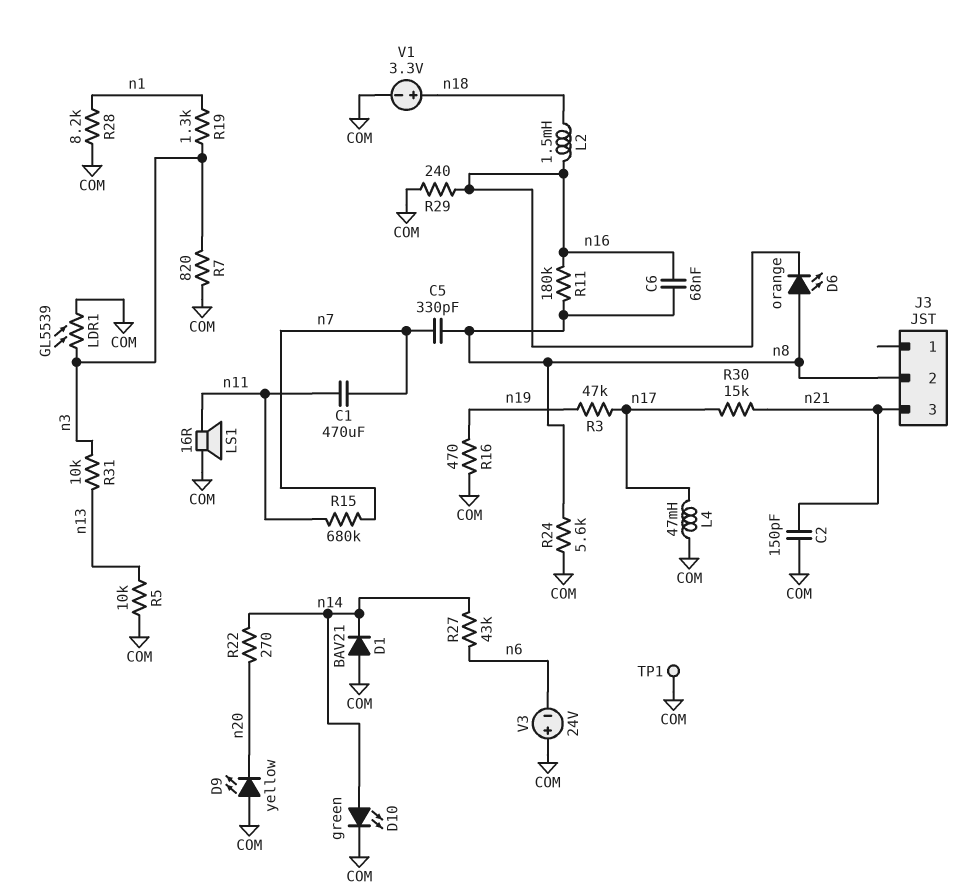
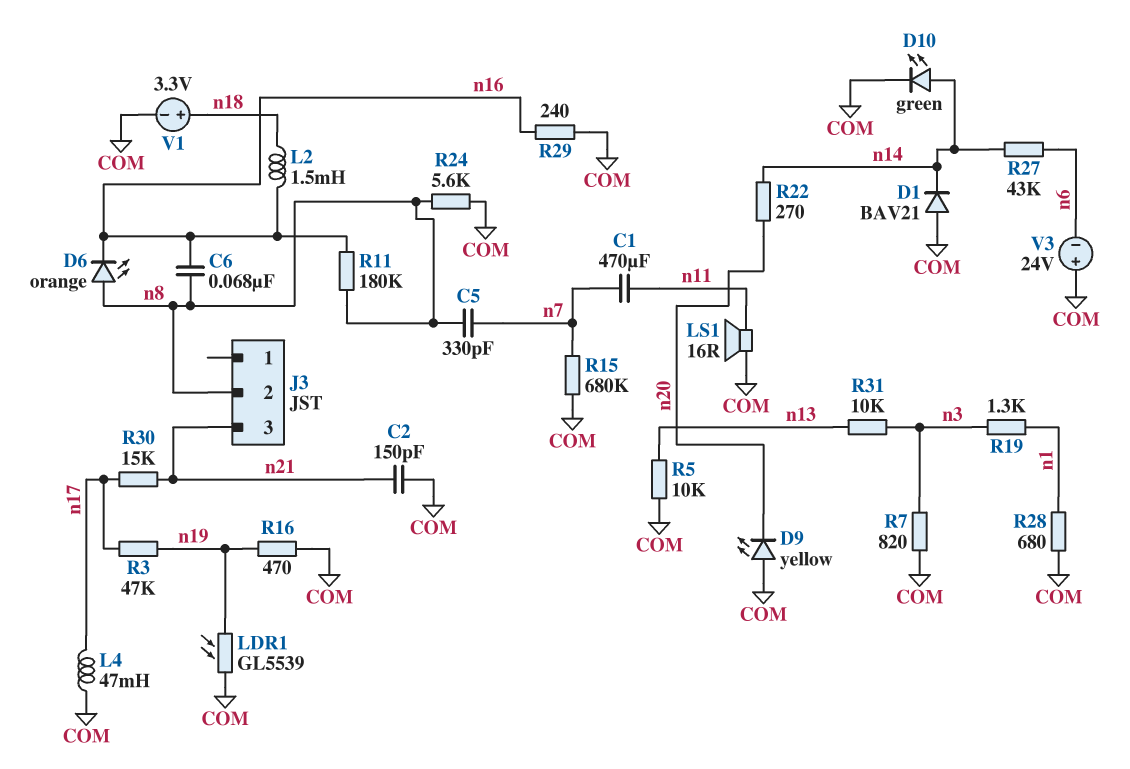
LDR1: GL5539 (COM, n3) -> GL5539 (COM, n19)
R15: 680k (n7, n11) -> 680k (COM, n7)
R28: 8.2k (COM, n1) -> 680 (COM, n1)
TP1: test point (COM) -> none

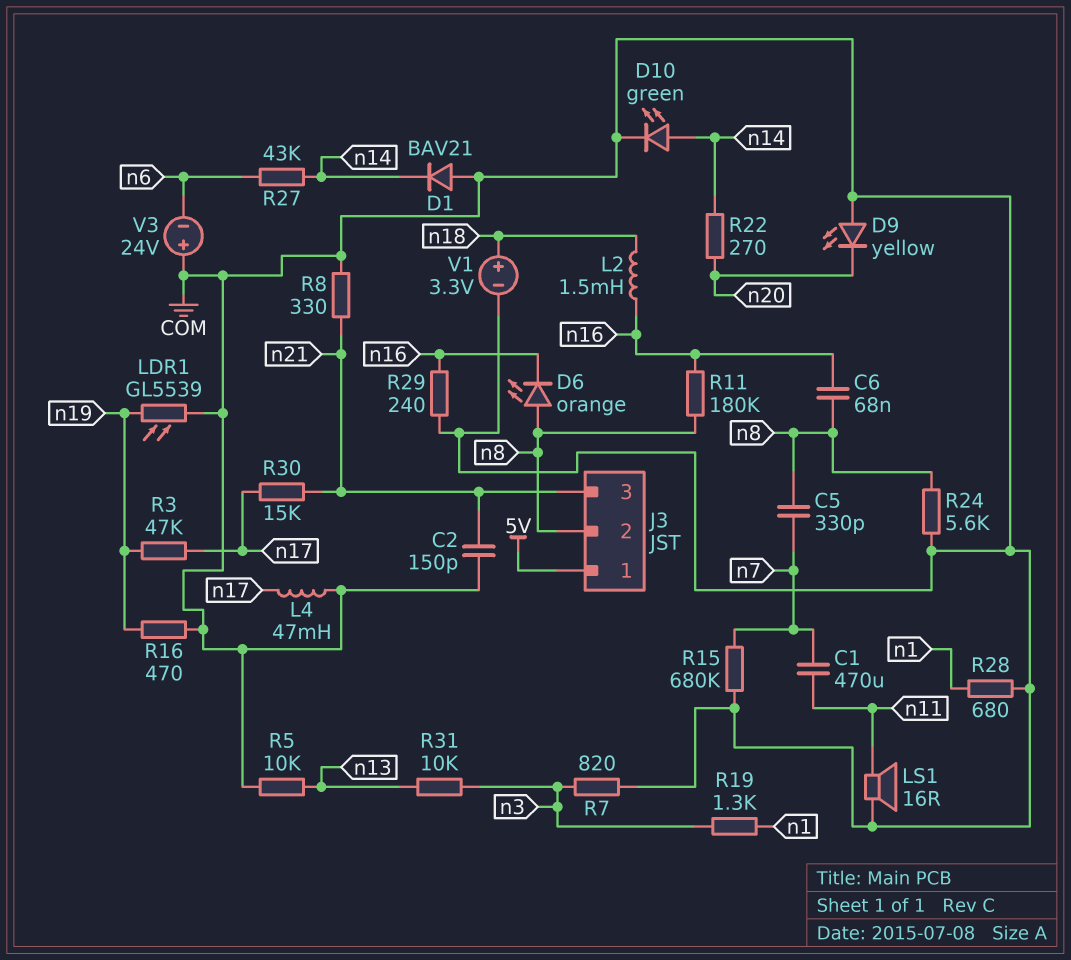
J3 pin 1: none -> 5V
R8: none -> 330 (COM, n21)

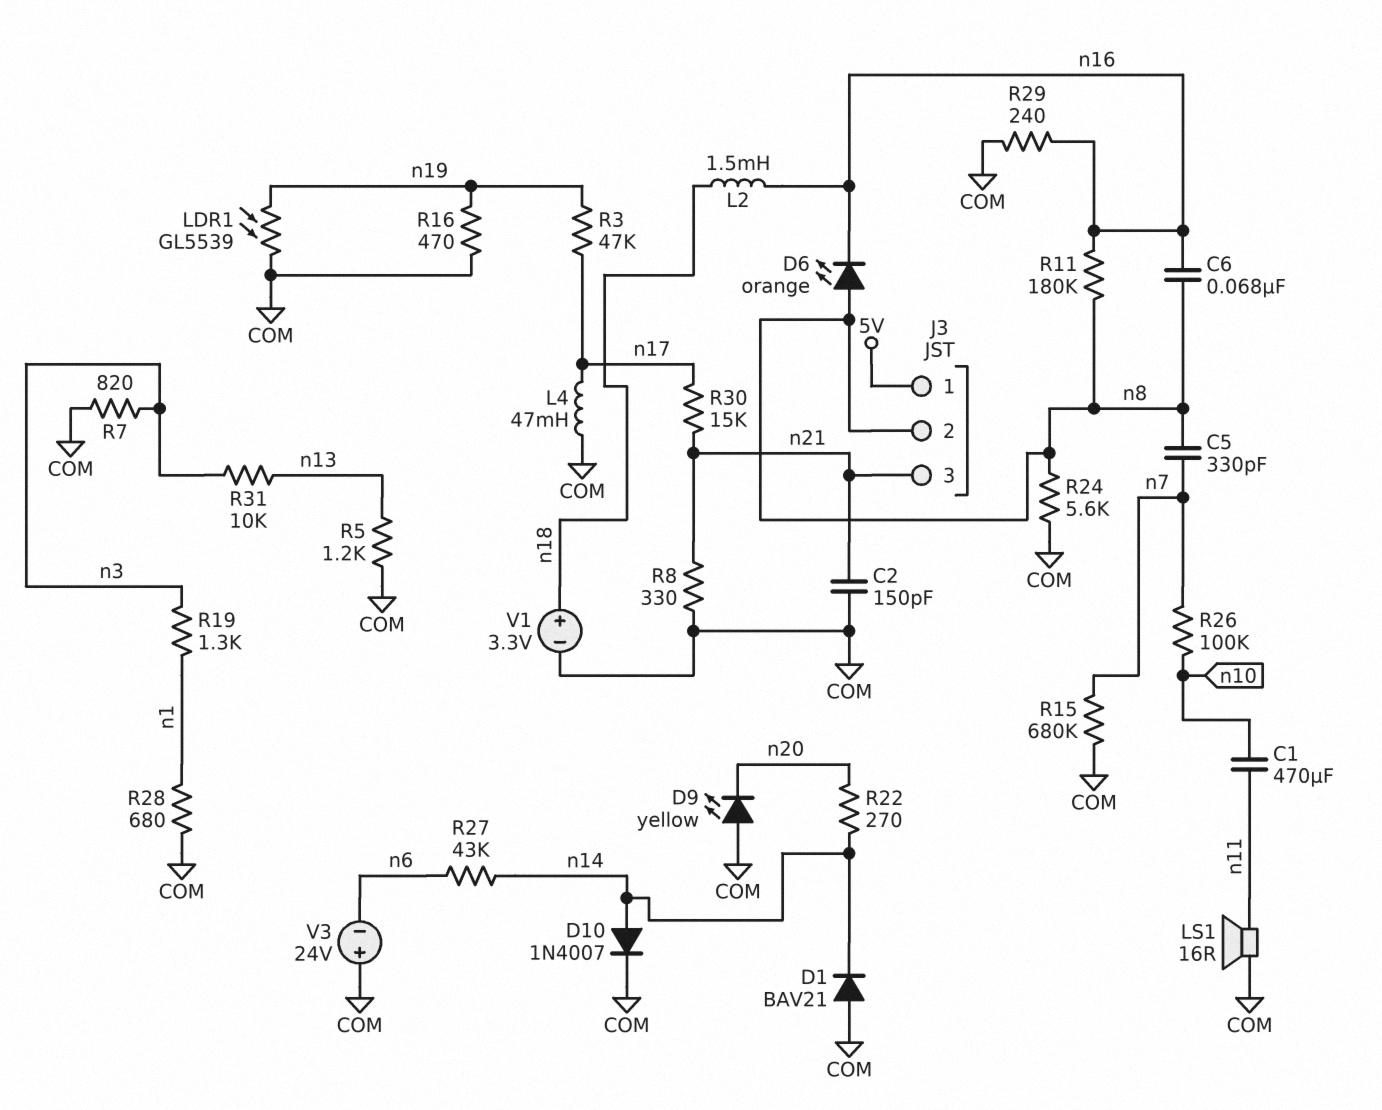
C1: 470uF (n7, n11) -> 470uF (n10, n11)
D10: LED green (A n14, K COM) -> diode 1N4007 (A n14, K COM)
R5: 10k (COM, n13) -> 1.2k (COM, n13)
R26: none -> 100k (n7, n10)

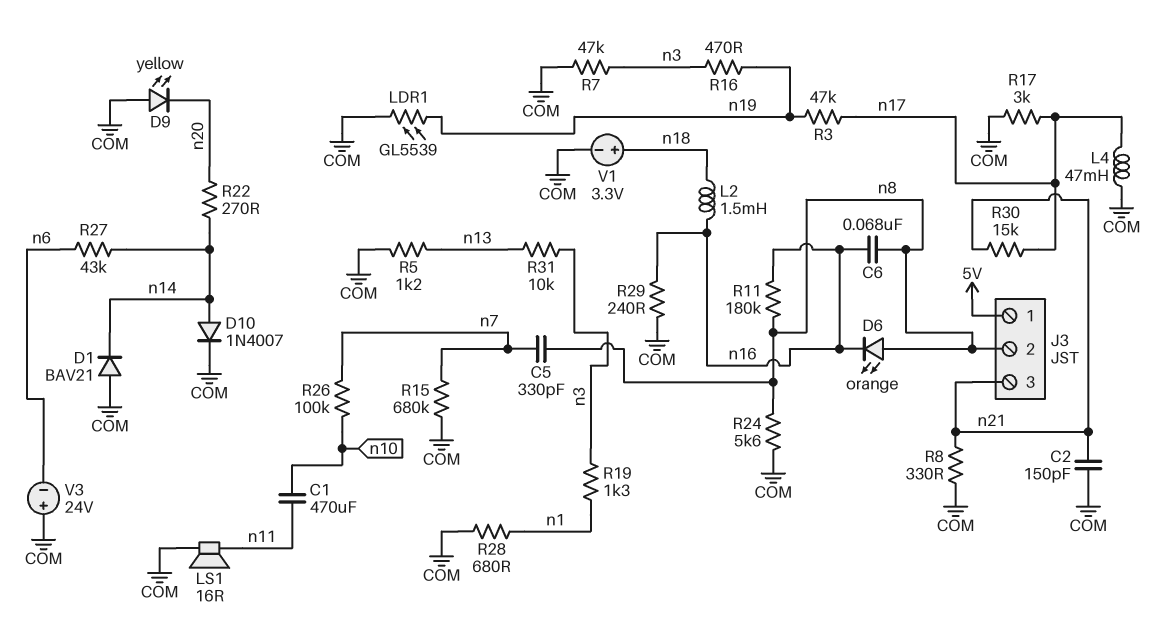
R7: 820 (COM, n3) -> 47k (COM, n3)
R16: 470 (COM, n19) -> 470 (n3, n19)
R17: none -> 3k (COM, n17)

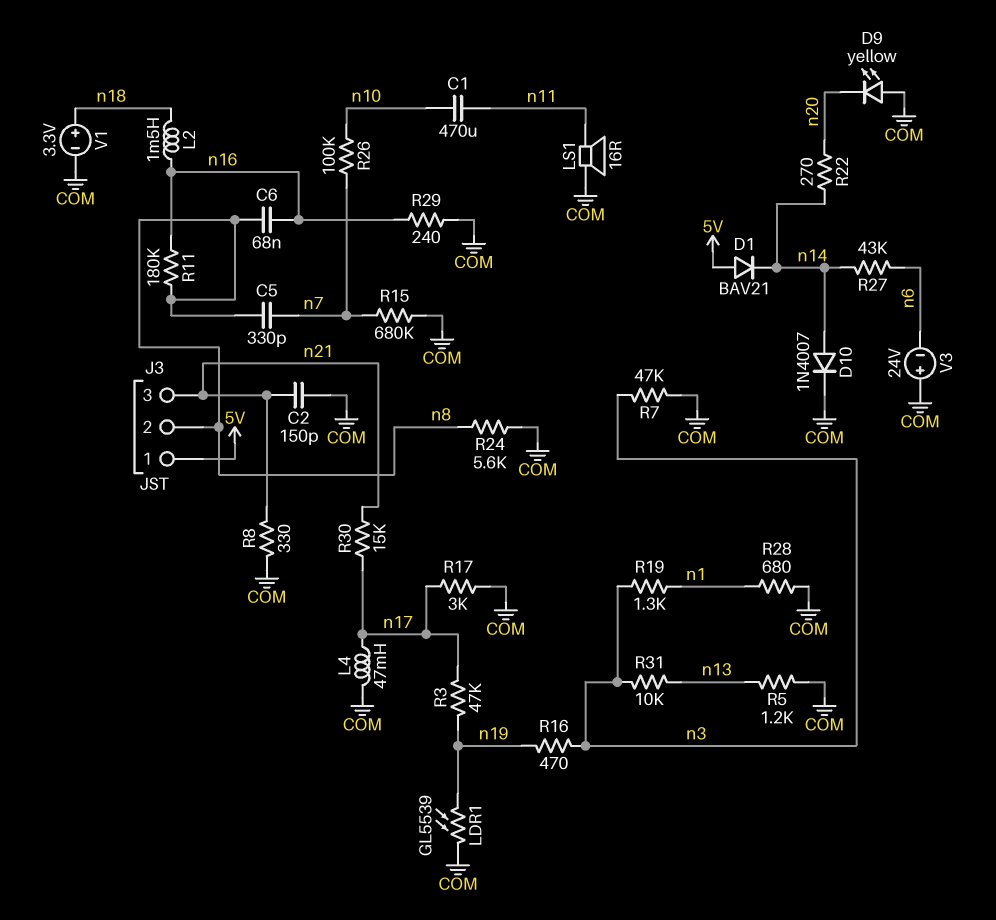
D1: diode BAV21 (A COM, K n14) -> diode BAV21 (A 5V, K n14)
D6: LED orange (A n8, K n16) -> none

